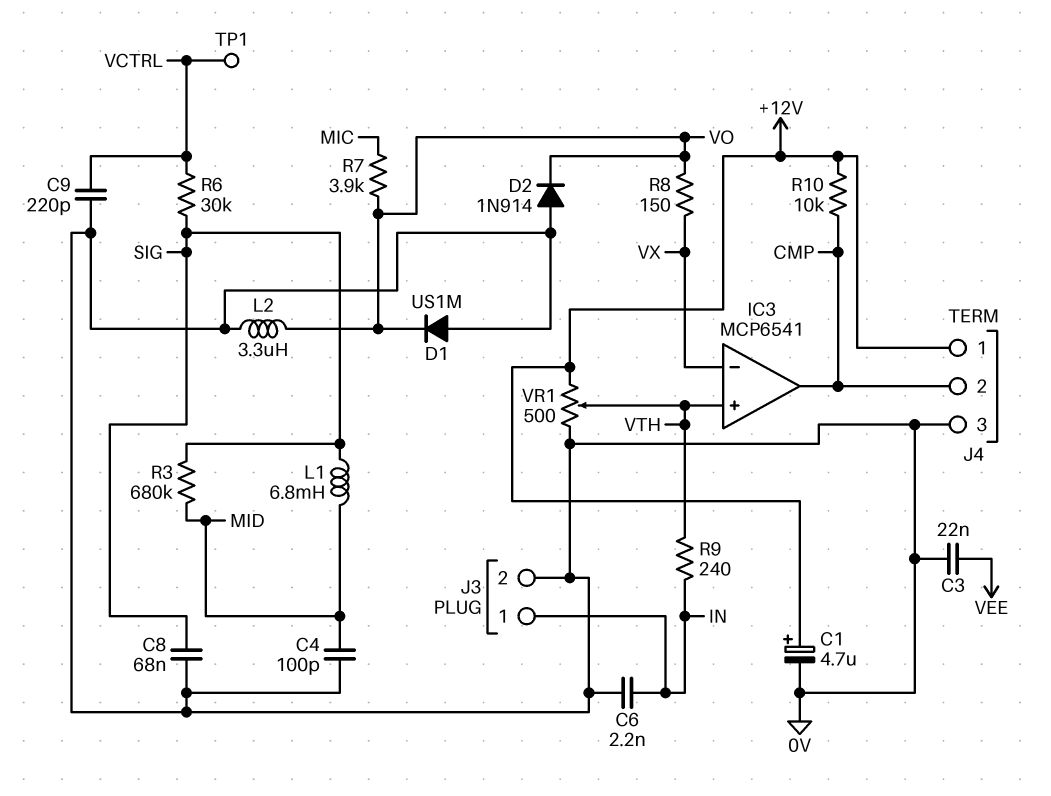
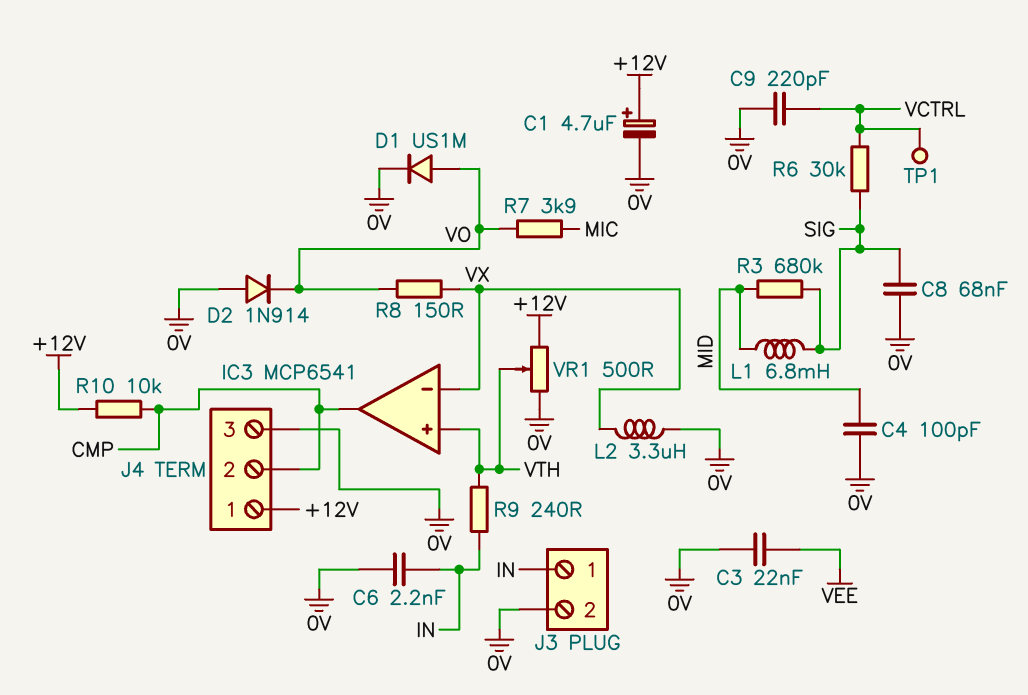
D1: diode US1M (A 0V, K VO) -> diode US1M (A VO, K 0V)
L2: 3.3uH (0V, VO) -> 3.3uH (0V, VX)

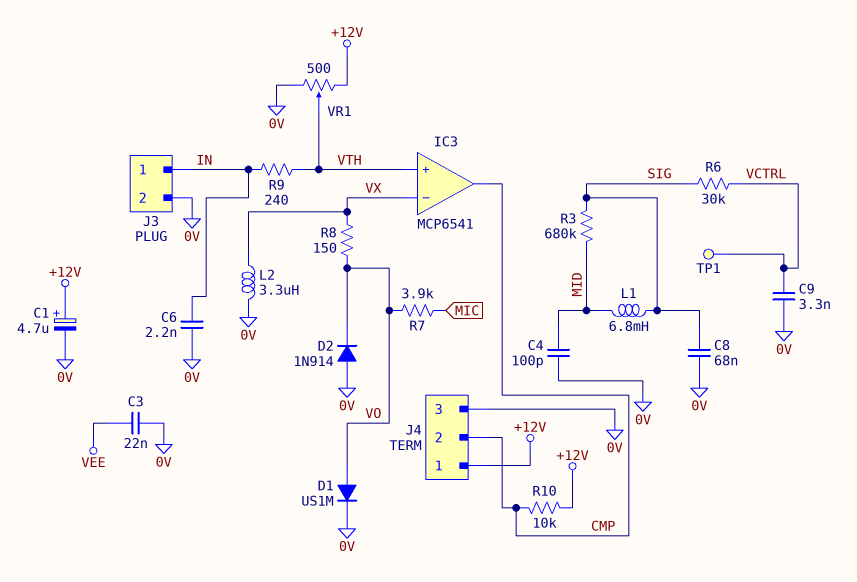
C9: 220pF (0V, VCTRL) -> 3.3nF (0V, VCTRL)

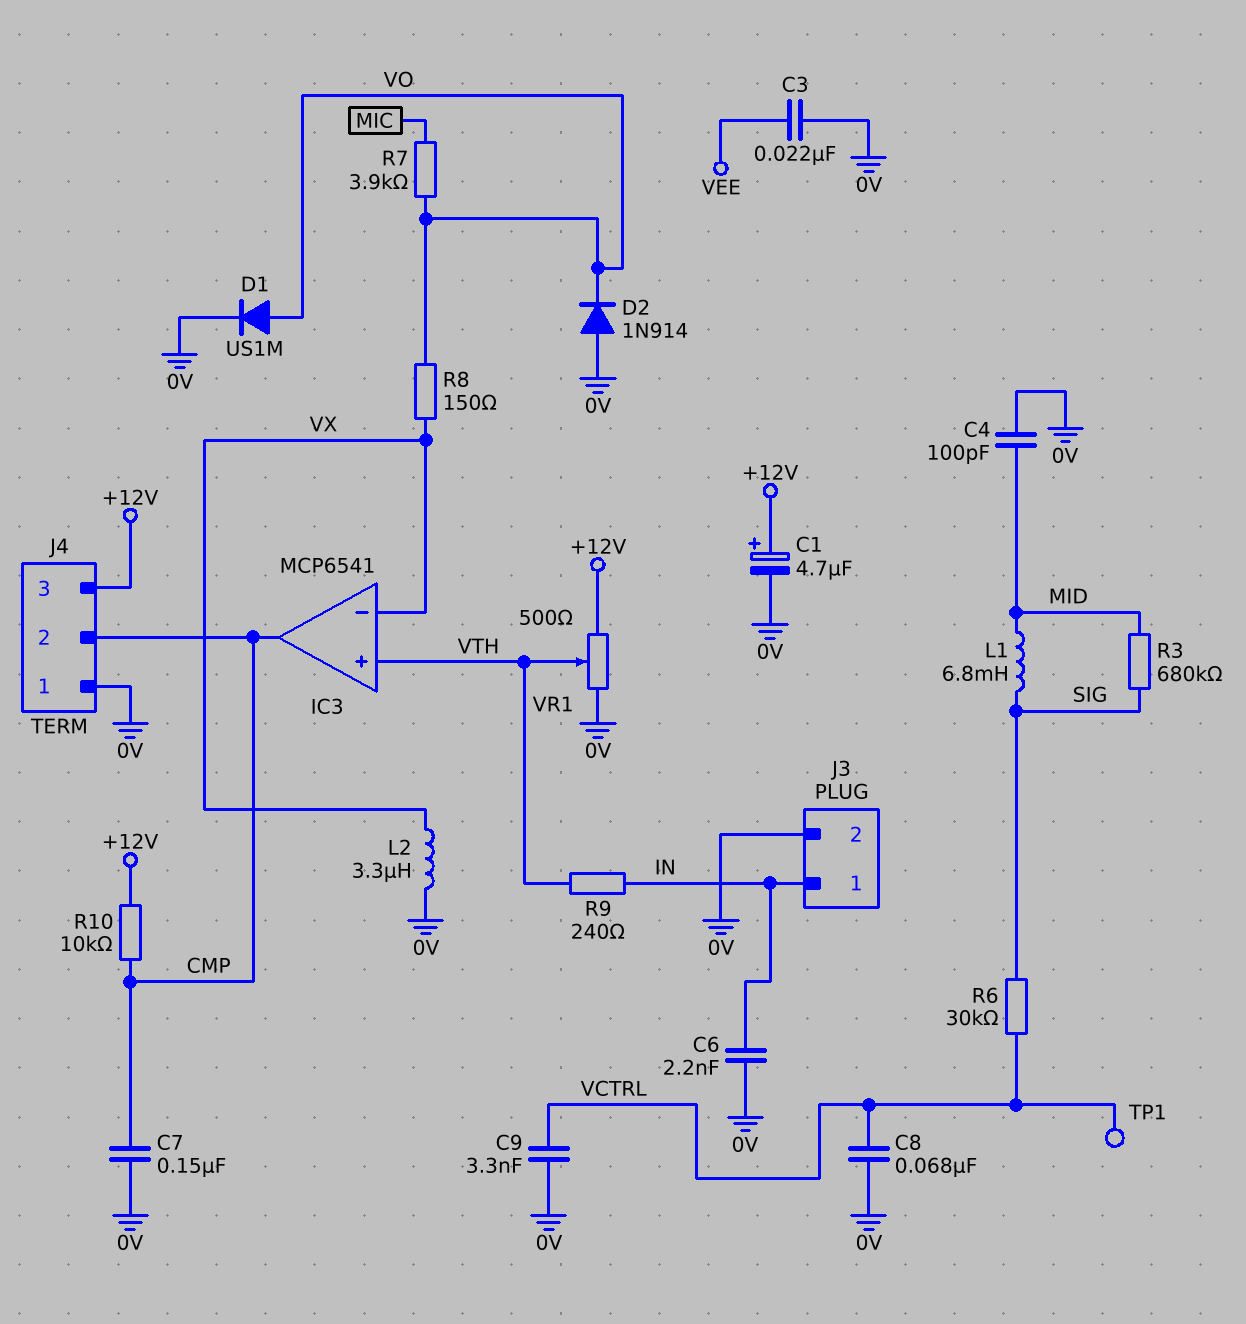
C7: none -> 150nF (0V, CMP)
C8: 68nF (0V, SIG) -> 68nF (0V, VCTRL)
J4 pin 1: +12V -> 0V
J4 pin 3: 0V -> +12V

